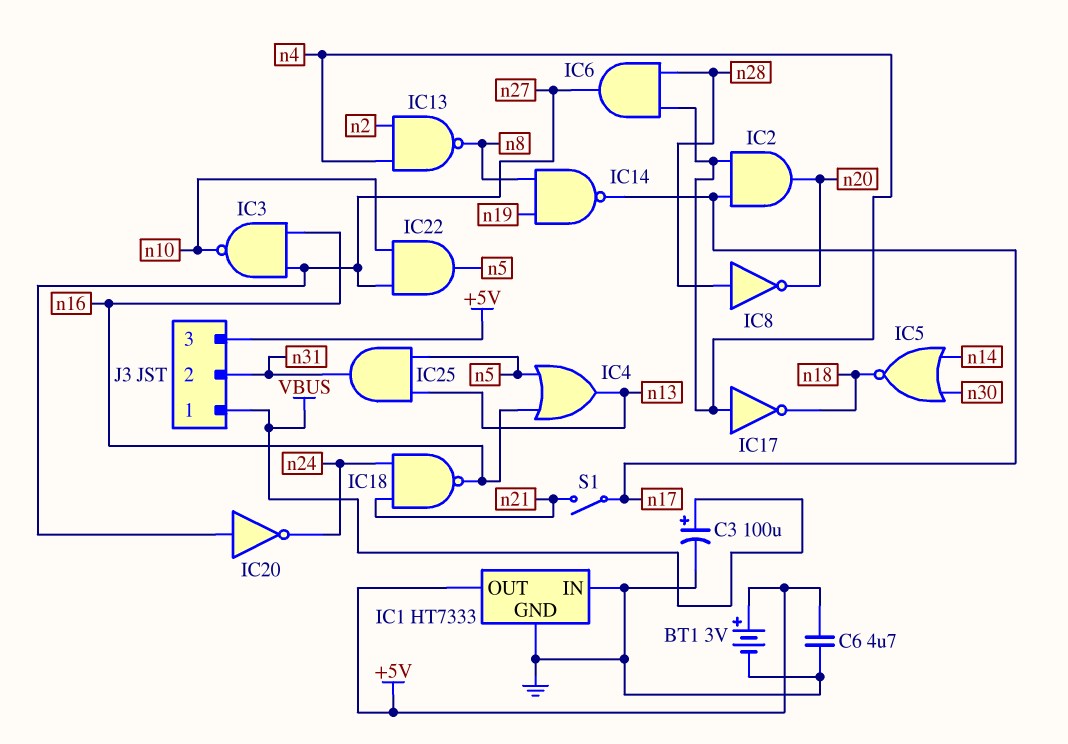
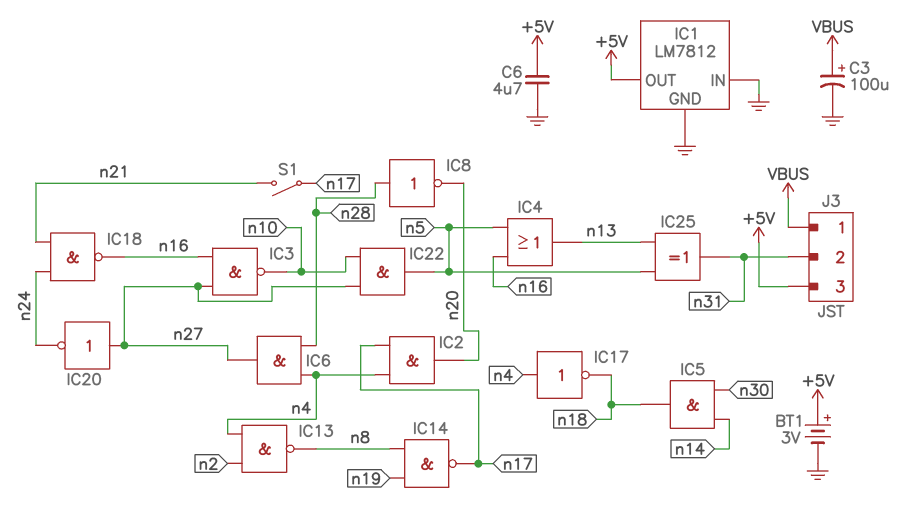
IC1: HT7333 -> LM7812
IC5: NOR (in n14, in n30, out n18) -> AND (in n14, in n30, out n18)
IC25: AND (in n5, in n13, out n31) -> XOR (in n5, in n13, out n31)

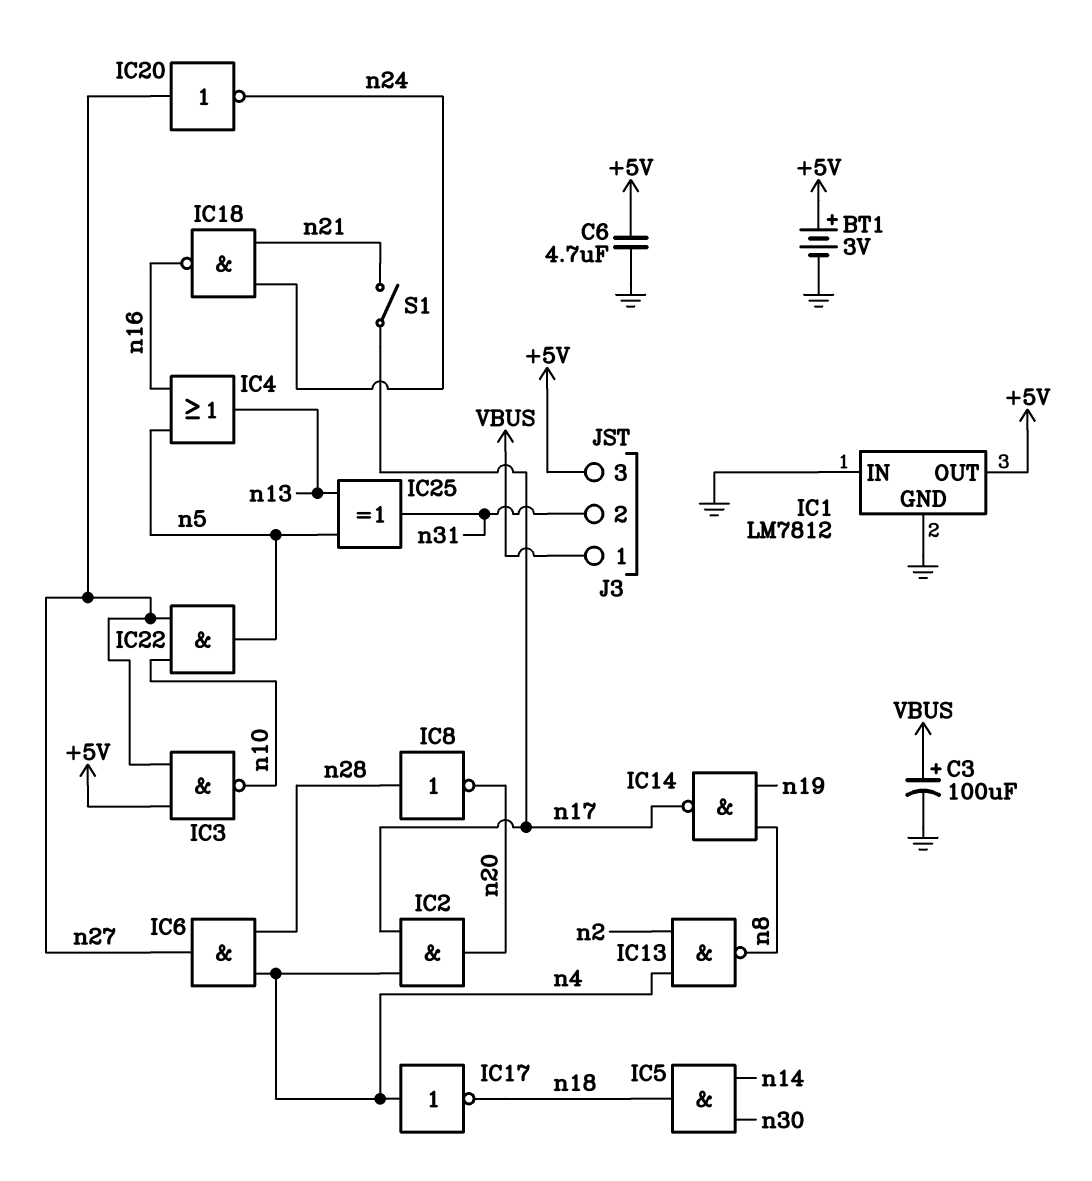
IC3: NAND (in n16, in n27, out n10) -> NAND (in +5V, in n27, out n10)

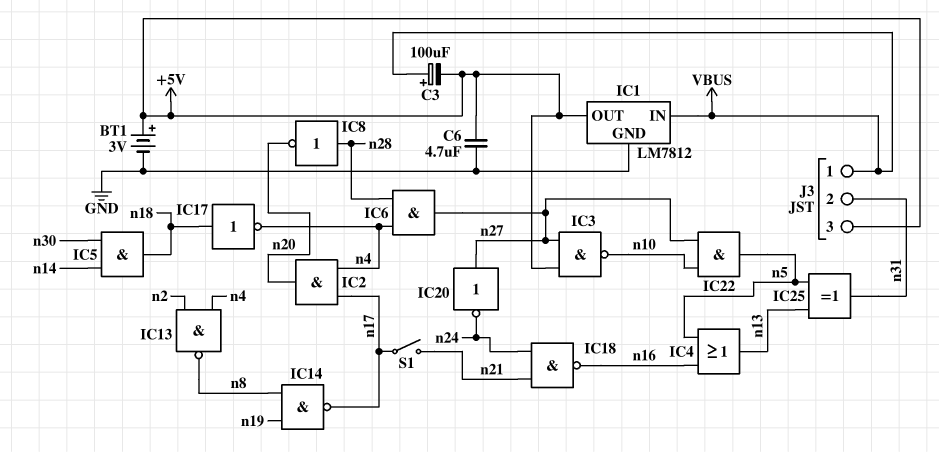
C3: 100uF (plus VBUS, minus GND) -> 100uF (plus VBUS, minus +5V)
IC1 pin IN: GND -> VBUS
IC17: NOT (in n4, out n18) -> NOT (in n18, out n4)

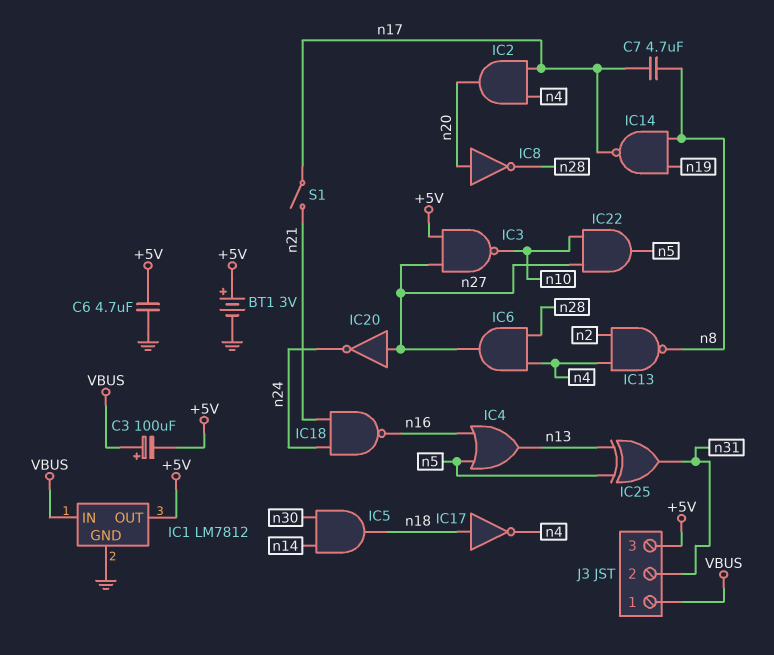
C7: none -> 4.7uF (n8, n17)
IC8: NOT (in n28, out n20) -> NOT (in n20, out n28)

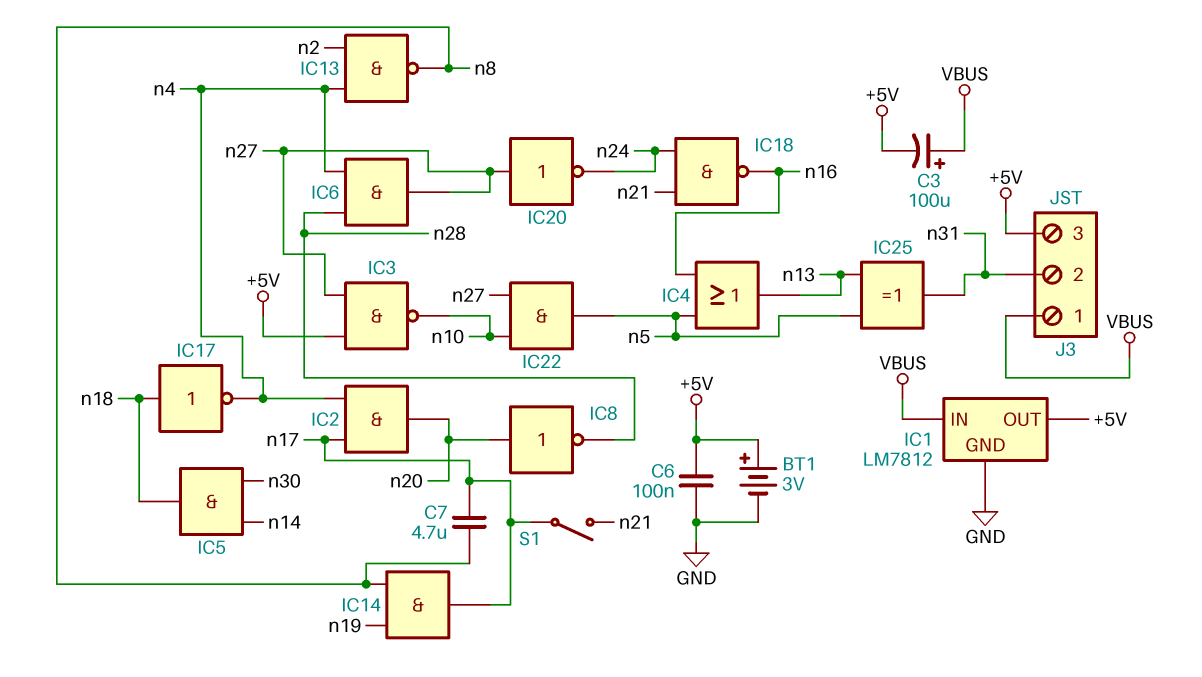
C6: 4.7uF (+5V, GND) -> 100nF (+5V, GND)
IC14: NAND (in n8, in n19, out n17) -> AND (in n8, in n19, out n17)

